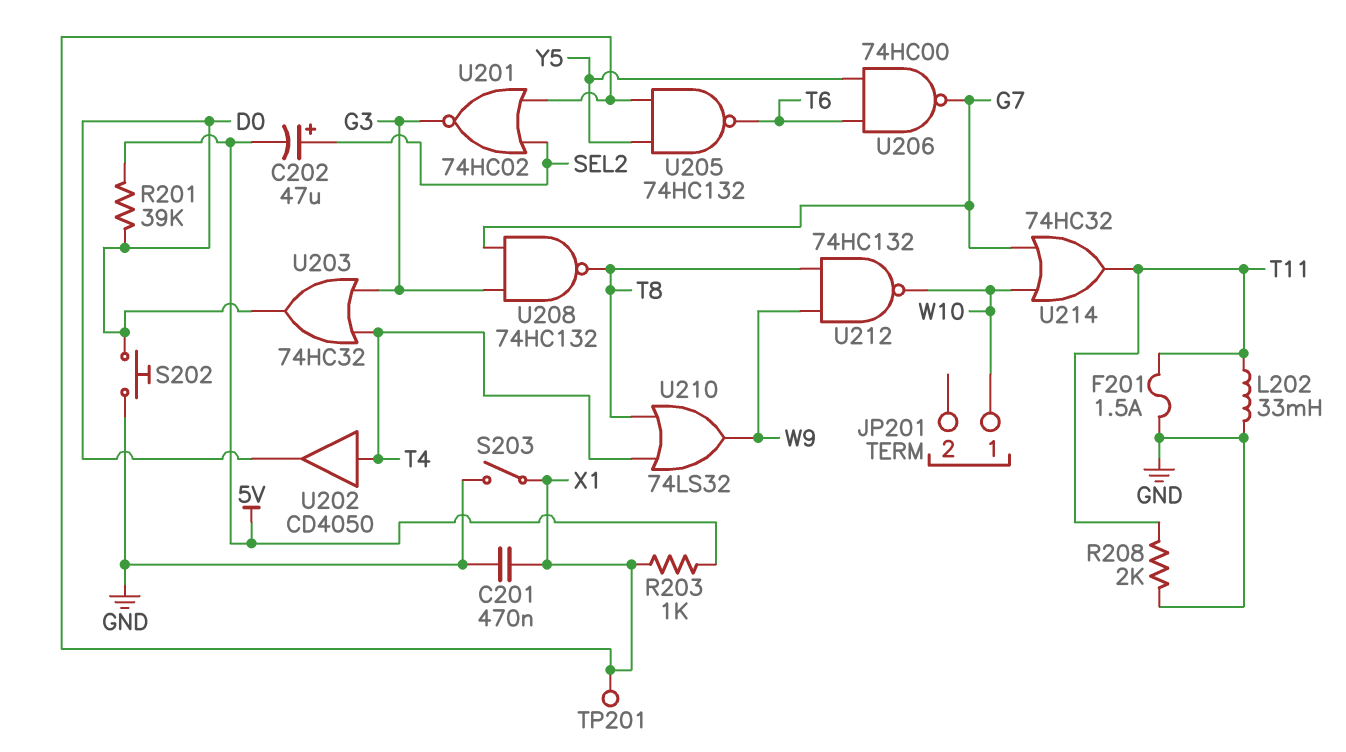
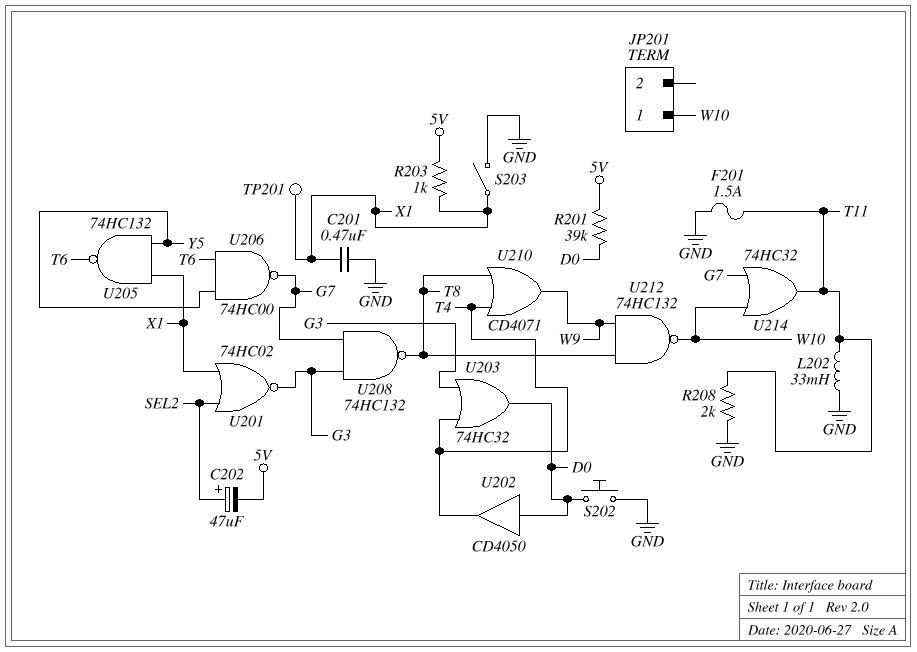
U202: buffer CD4050 (in T4, out D0) -> buffer CD4050 (in D0, out T4)
U210: OR 74LS32 (in T4, in T8, out W9) -> OR CD4071 (in T4, in T8, out W9)

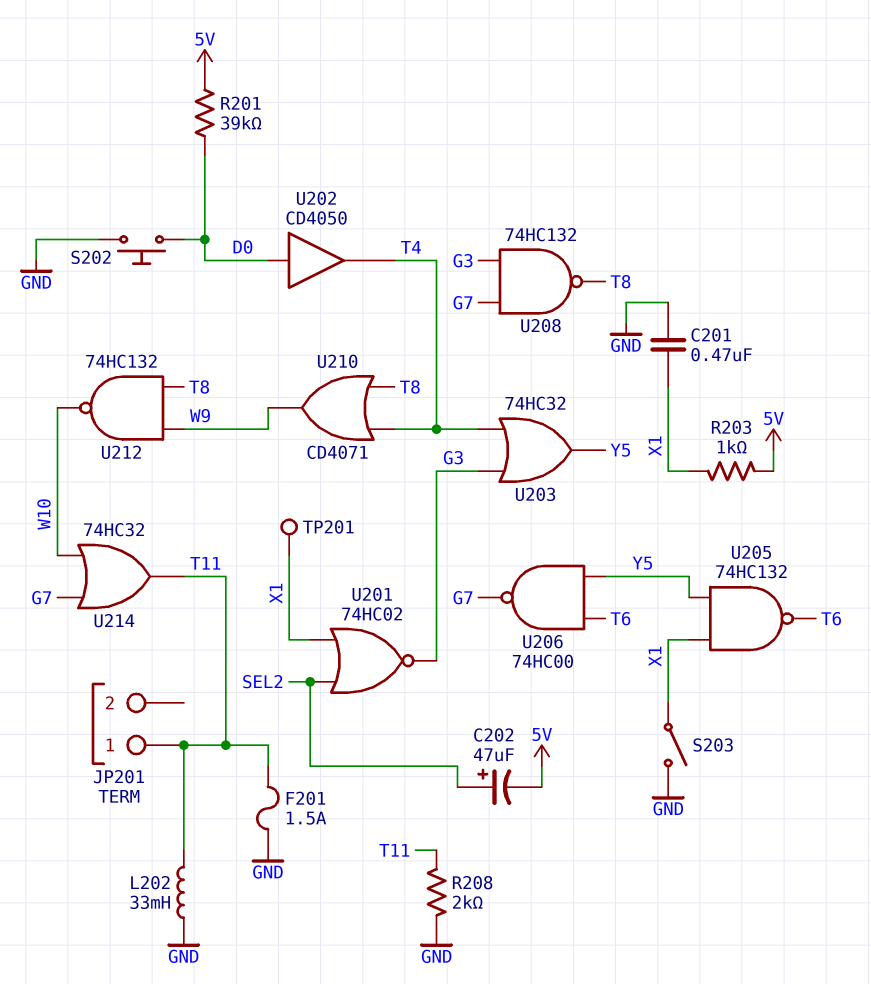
JP201 pin 1: W10 -> T11
U203: OR 74HC32 (in G3, in T4, out D0) -> OR 74HC32 (in G3, in T4, out Y5)

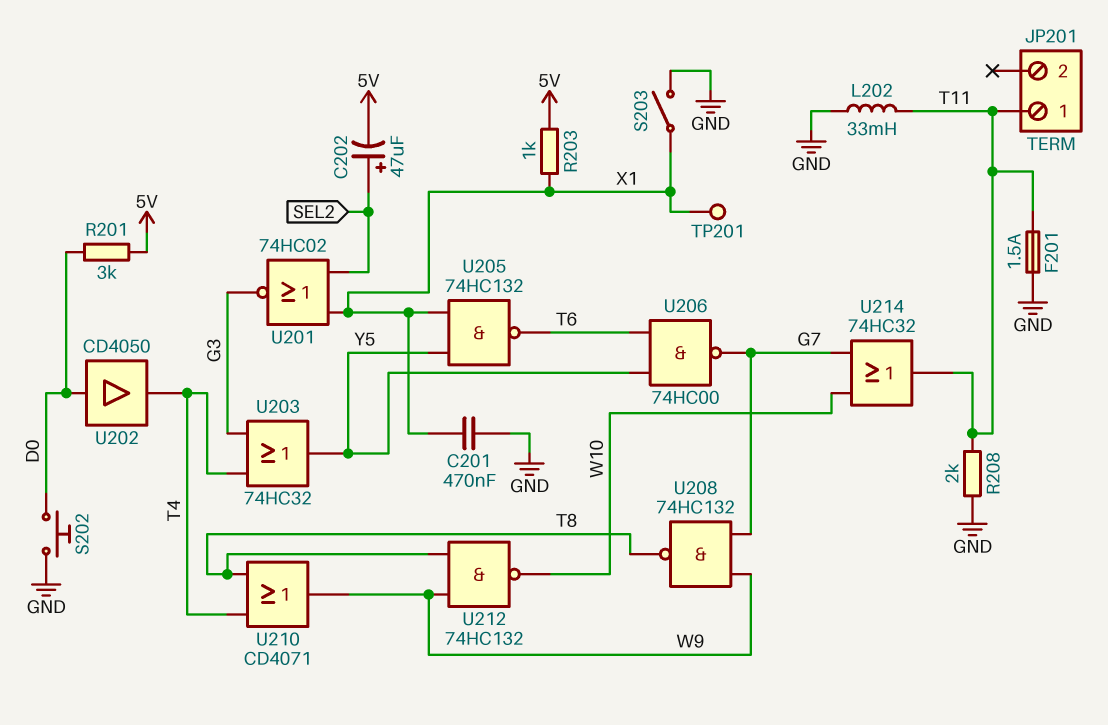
R201: 39k (5V, D0) -> 3k (5V, D0)
U208: NAND 74HC132 (in G3, in G7, out T8) -> NAND 74HC132 (in G7, in W9, out T8)

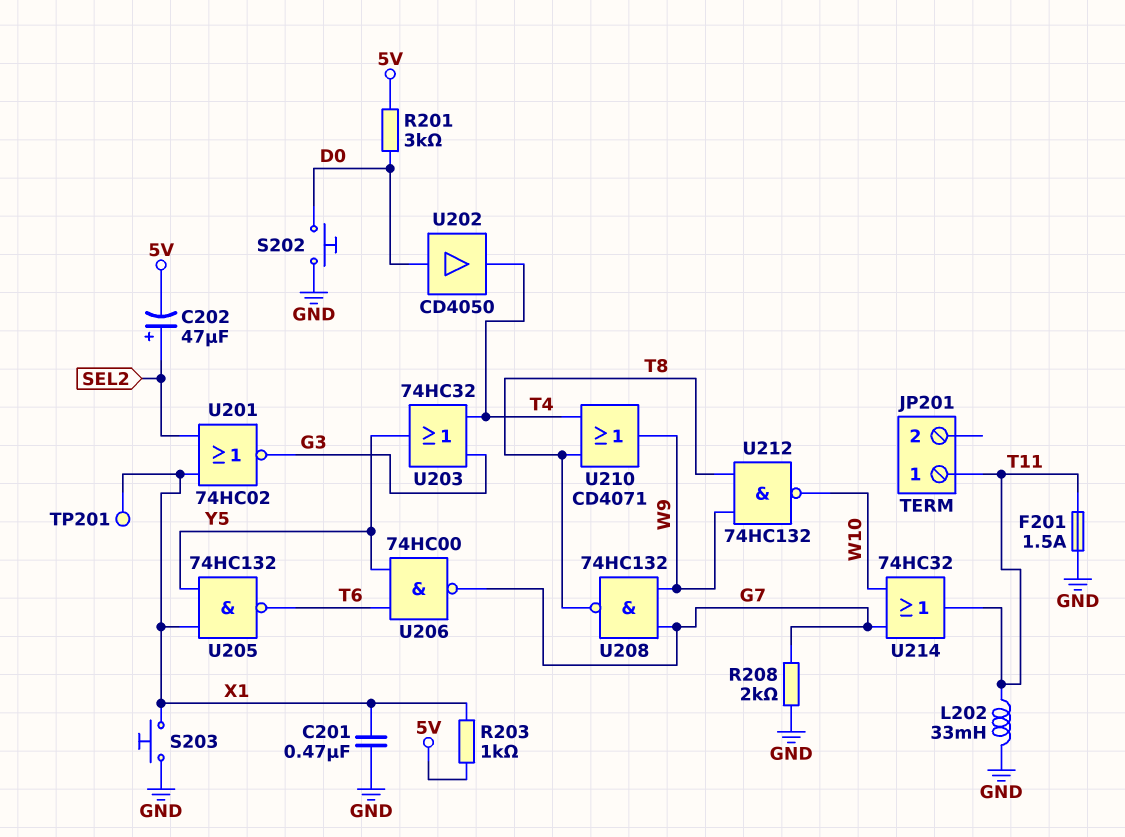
R208: 2k (GND, T11) -> 2k (G7, GND)
S203: switch (GND, X1) -> button (GND, X1)

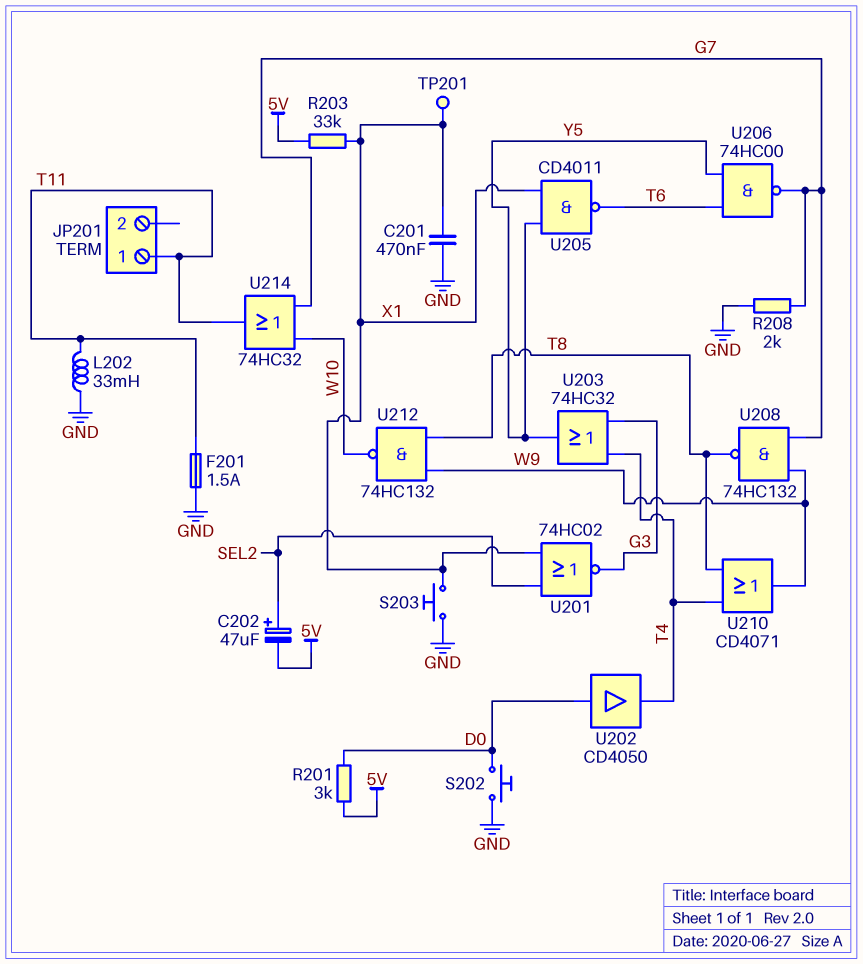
R203: 1k (5V, X1) -> 33k (5V, X1)
U205: NAND 74HC132 (in X1, in Y5, out T6) -> NAND CD4011 (in X1, in Y5, out T6)

